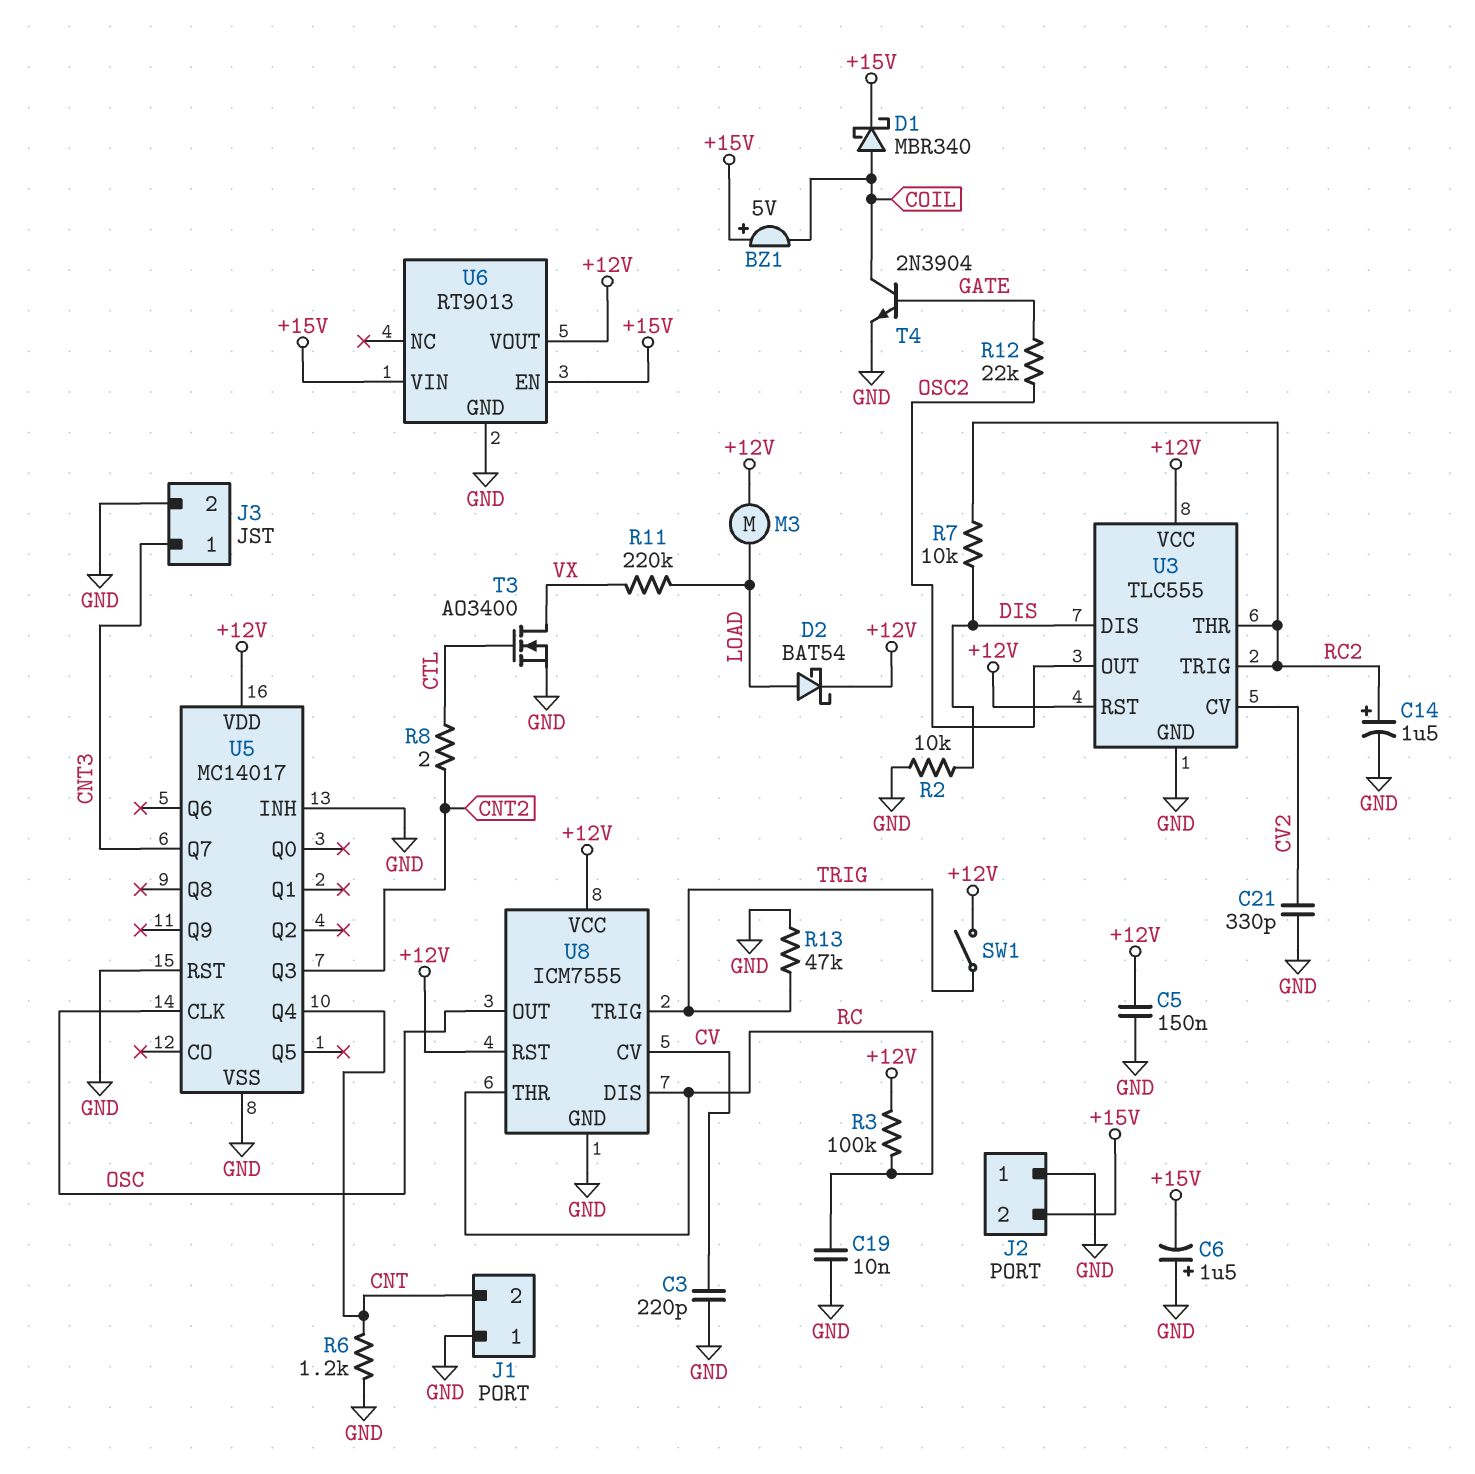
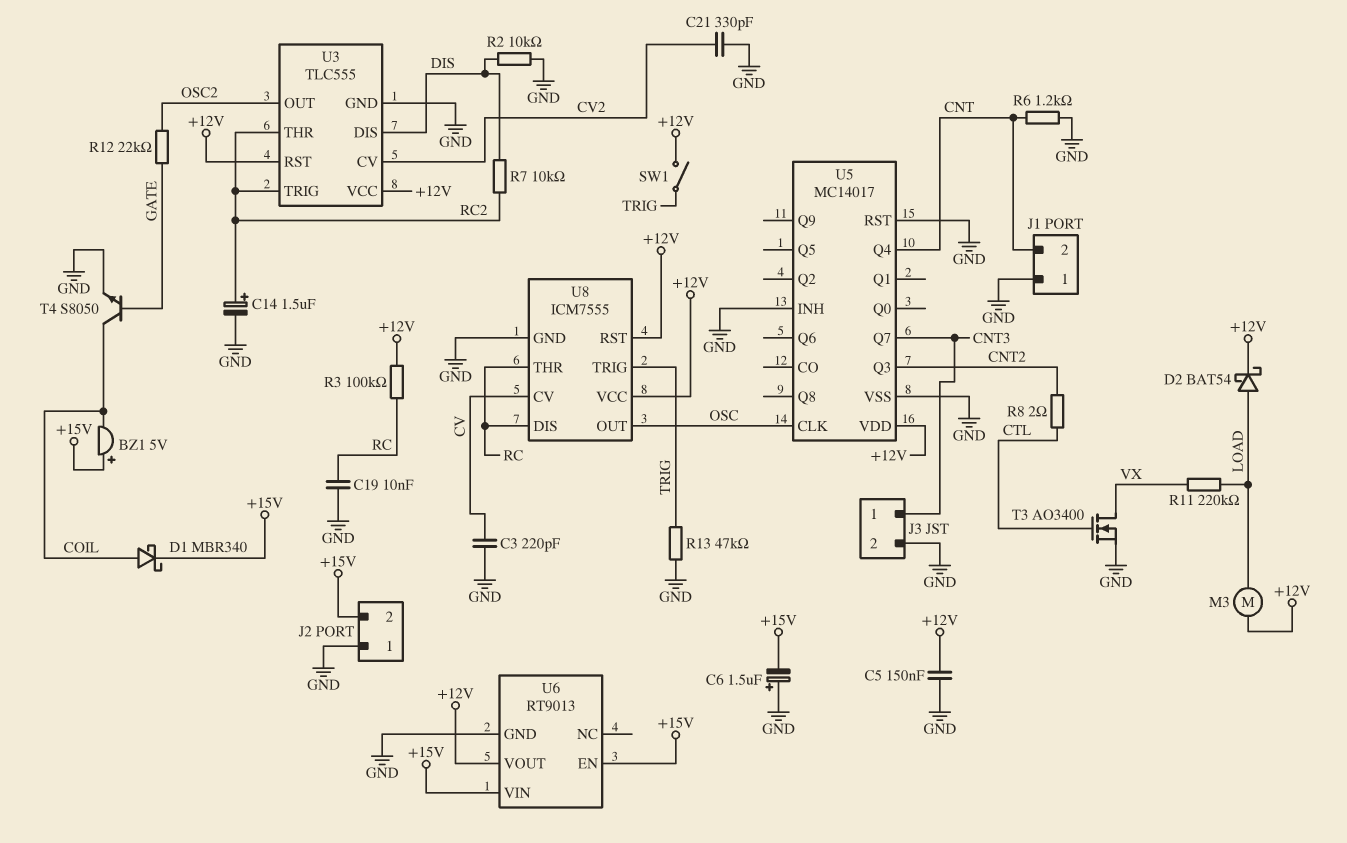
T4: NPN 2N3904 (B GATE, C COIL, E GND) -> NPN S8050 (B GATE, C COIL, E GND)

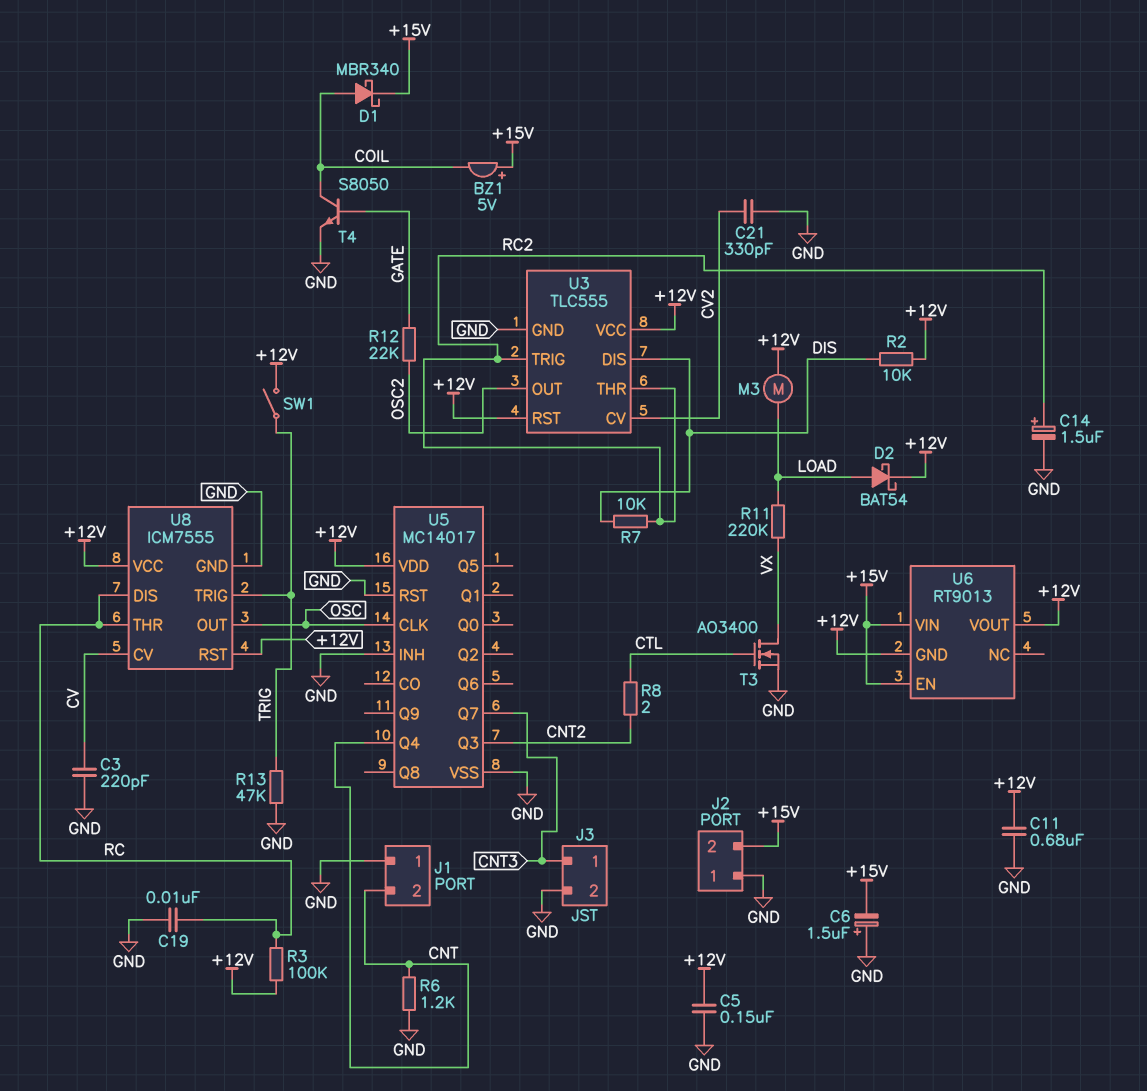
C11: none -> 680nF (+12V, GND)
R2: 10k (DIS, GND) -> 10k (+12V, DIS)
U6 pin GND: GND -> +12V

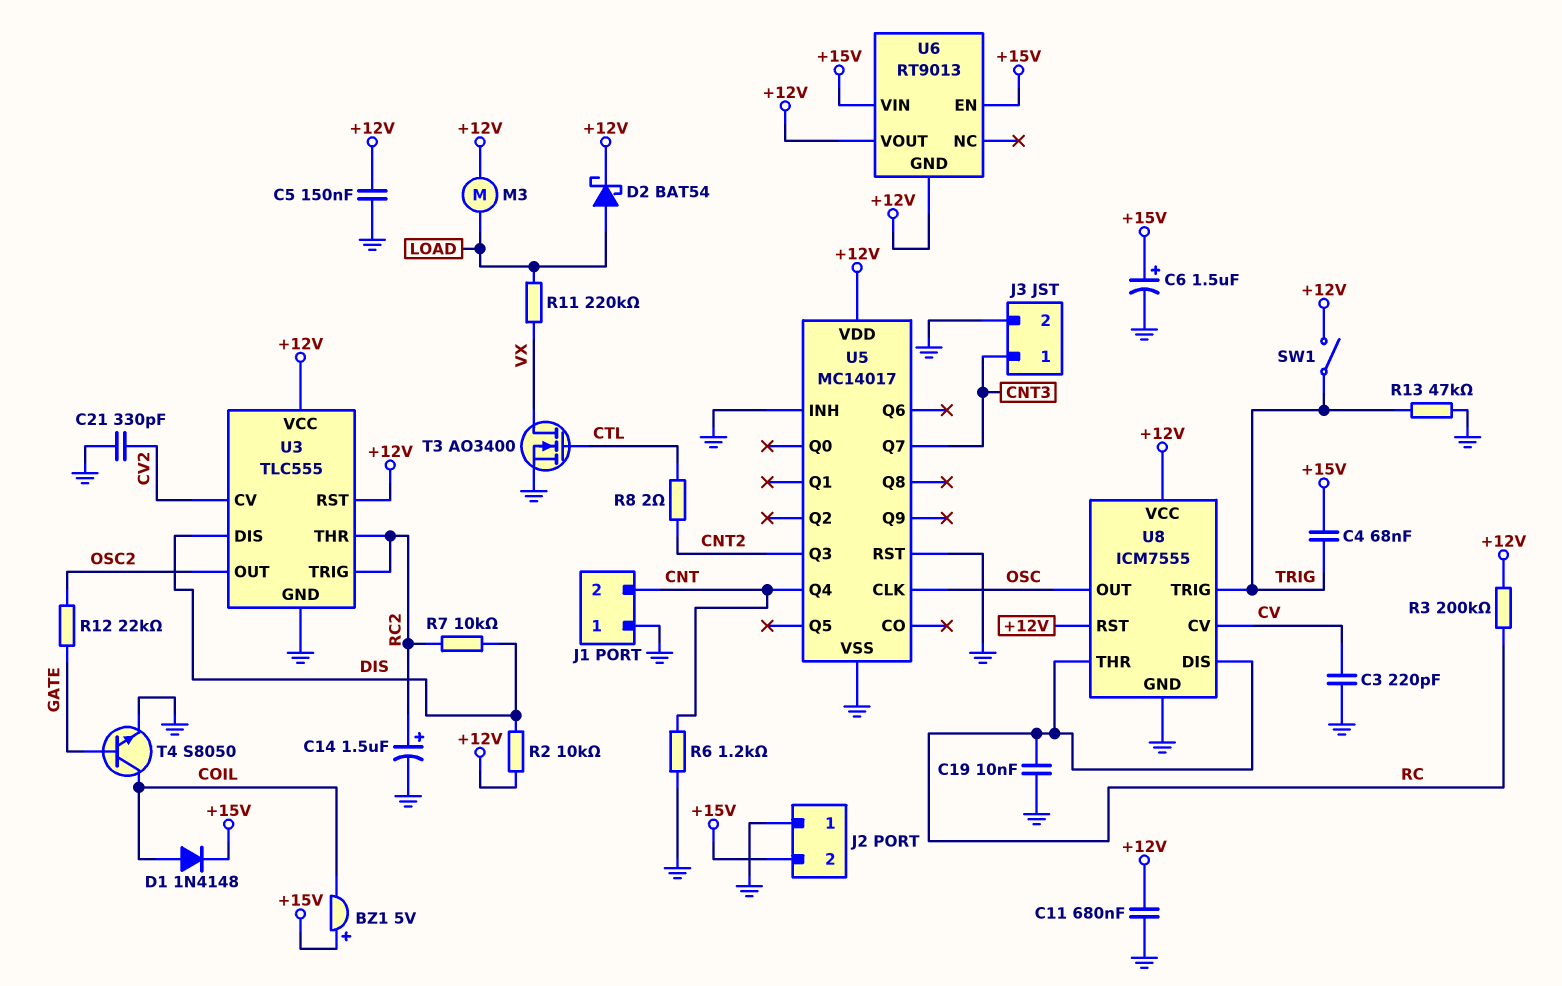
C4: none -> 68nF (+15V, TRIG)
C6: 1.5uF (plus GND, minus +15V) -> 1.5uF (plus +15V, minus GND)
D1: schottky MBR340 (A COIL, K +15V) -> diode 1N4148 (A COIL, K +15V)
R3: 100k (+12V, RC) -> 200k (+12V, RC)

